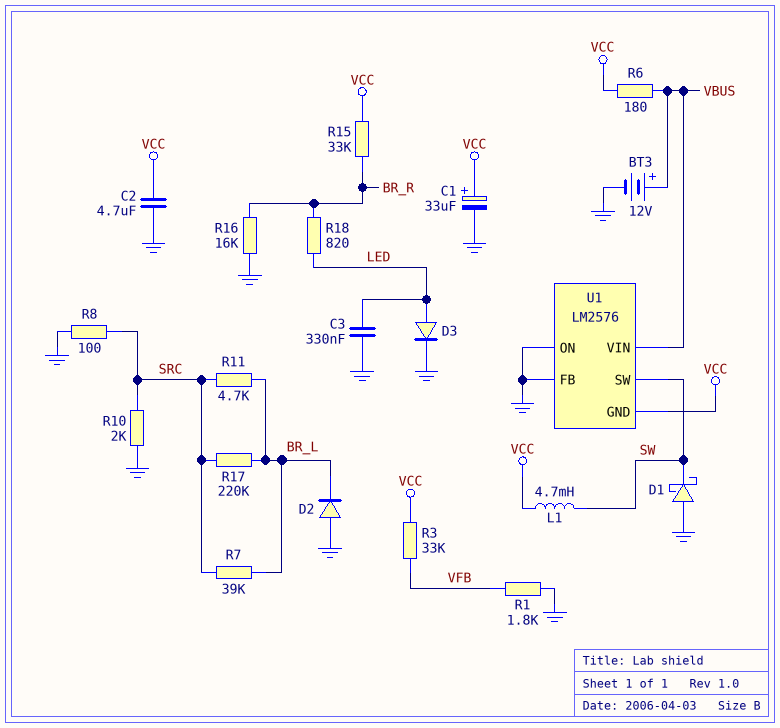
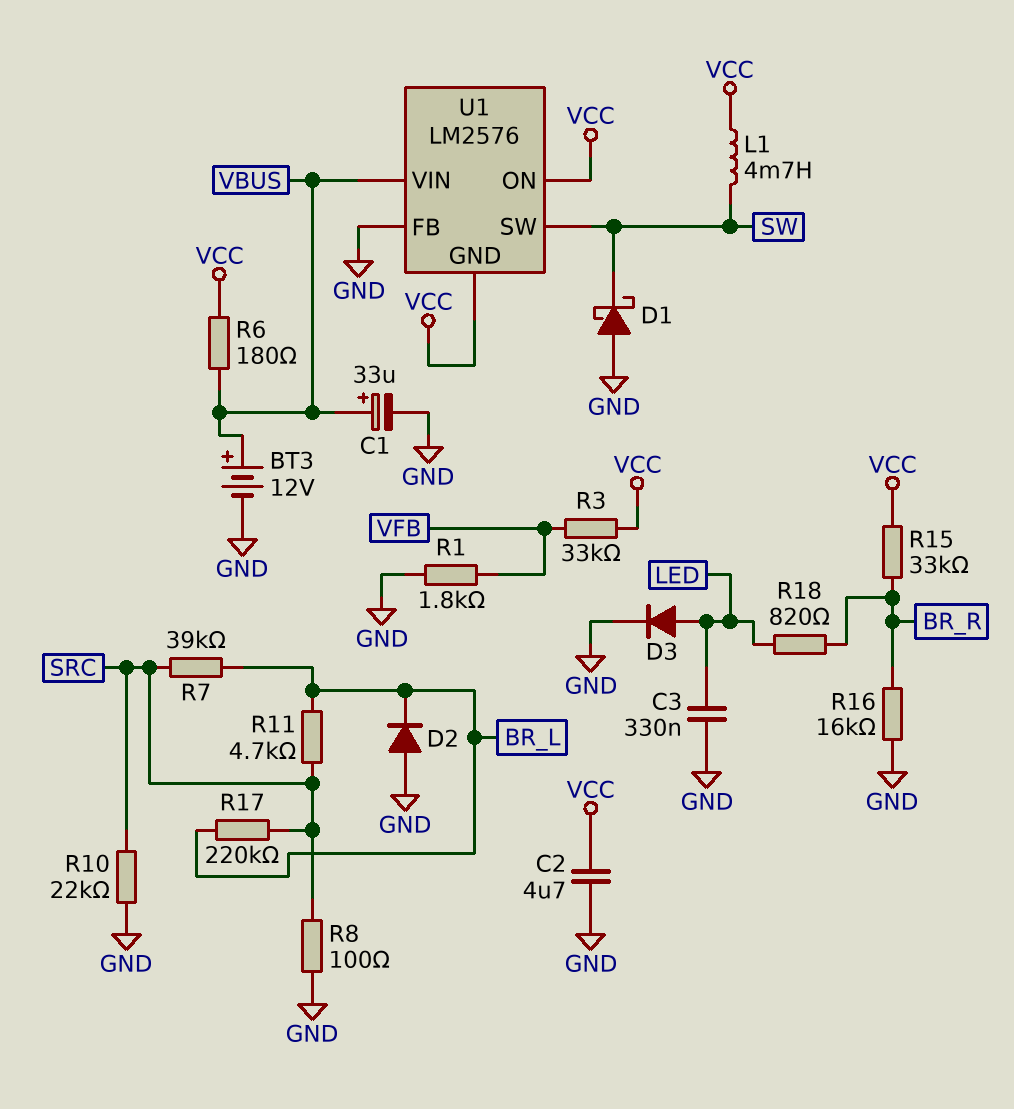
C1: 33uF (plus VCC, minus GND) -> 33uF (plus VBUS, minus GND)
R10: 2k (GND, SRC) -> 22k (GND, SRC)
U1 pin ON: GND -> VCC

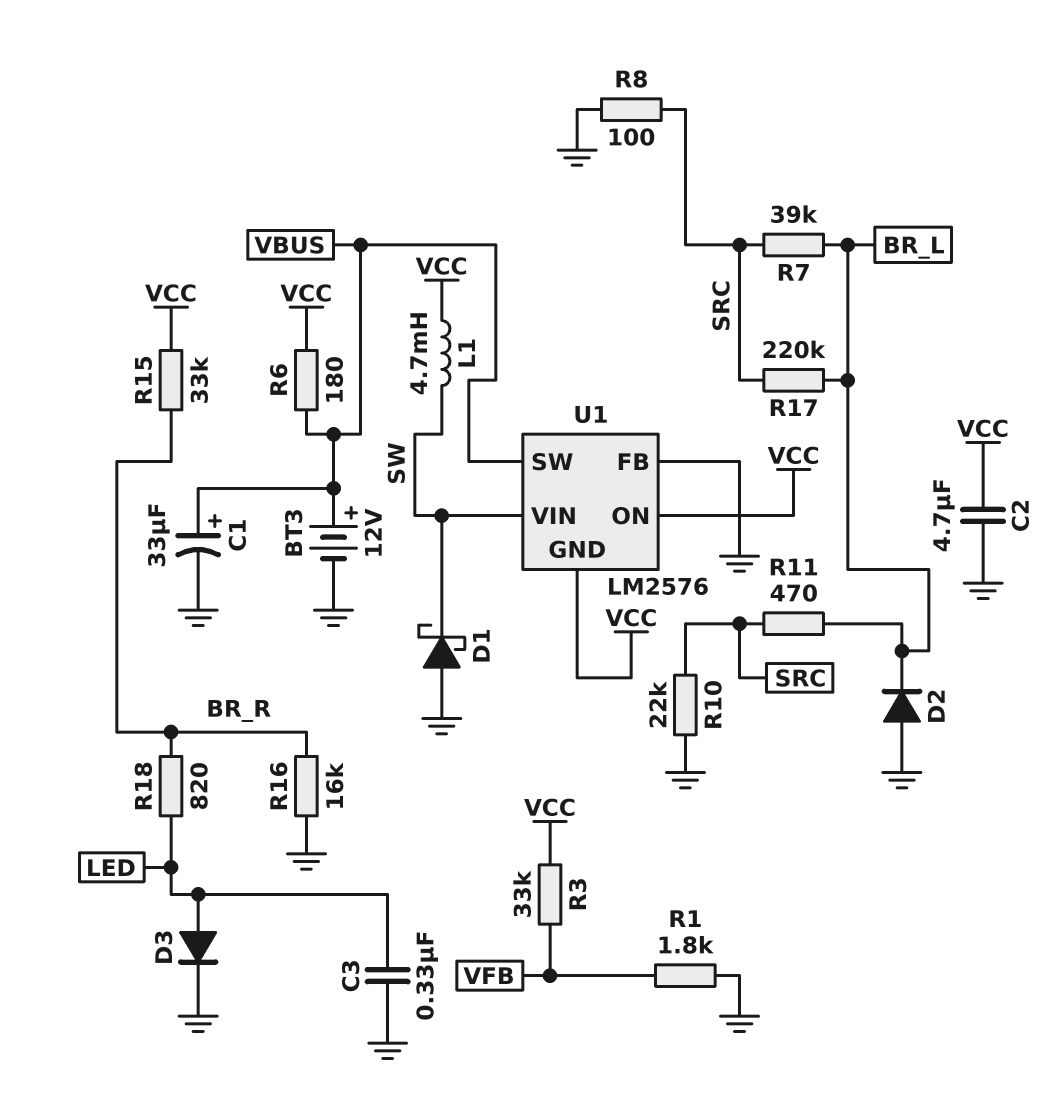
R11: 4.7k (BR_L, SRC) -> 470 (BR_L, SRC)
U1 pin SW: SW -> VBUS
U1 pin VIN: VBUS -> SW

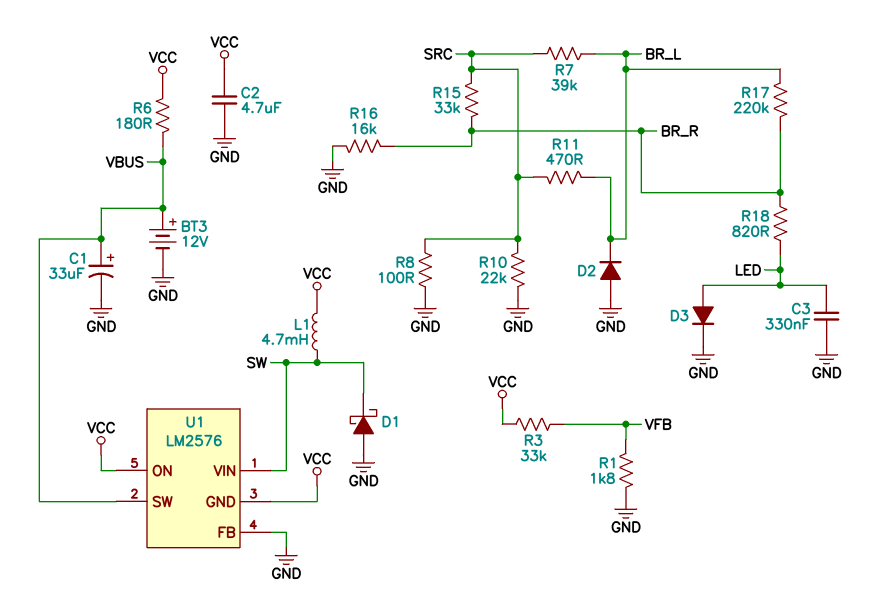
R15: 33k (BR_R, VCC) -> 33k (BR_R, SRC)
R17: 220k (BR_L, SRC) -> 220k (BR_L, BR_R)

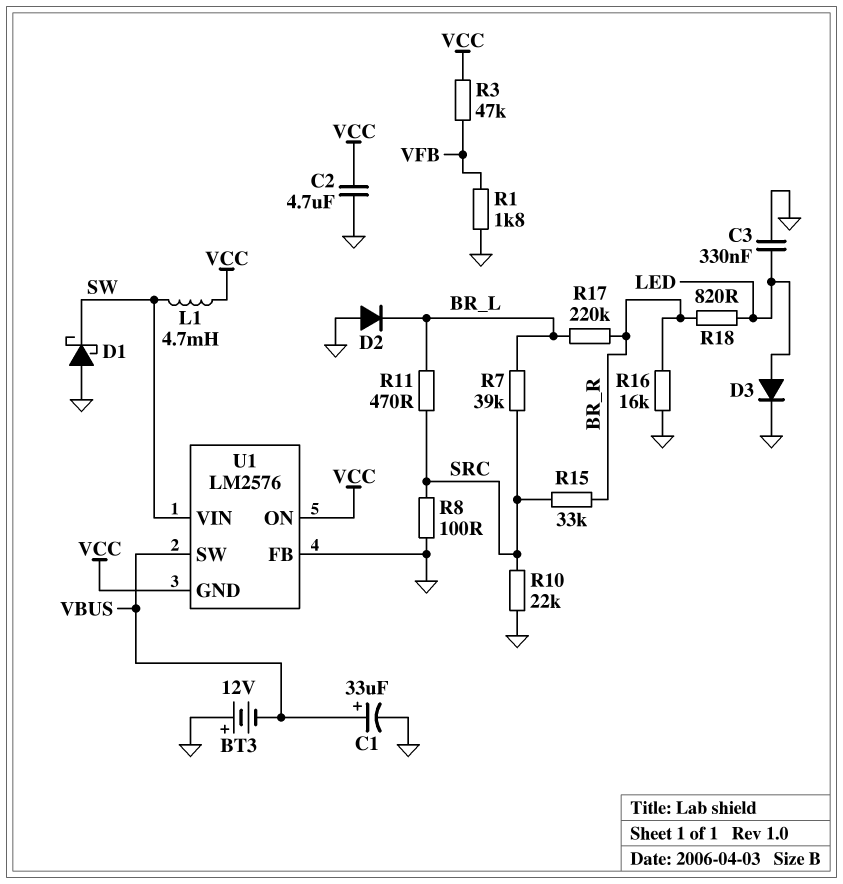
BT3: 12V (plus VBUS, minus GND) -> 12V (plus GND, minus VBUS)
R3: 33k (VCC, VFB) -> 47k (VCC, VFB)
R6: 180 (VBUS, VCC) -> none

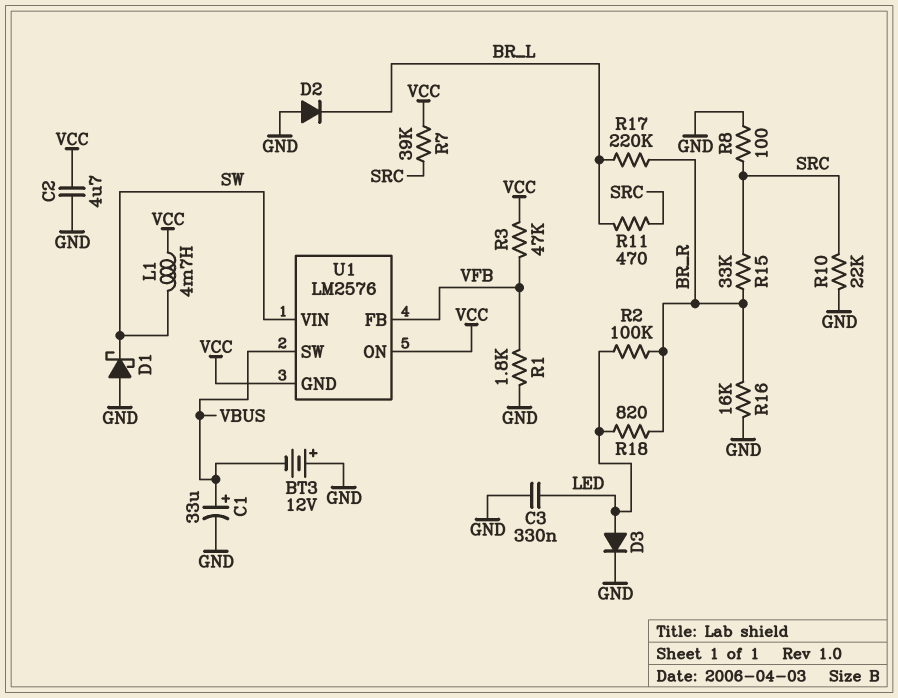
R2: none -> 100k (BR_R, LED)
R7: 39k (BR_L, SRC) -> 39k (SRC, VCC)
U1 pin FB: GND -> VFB

